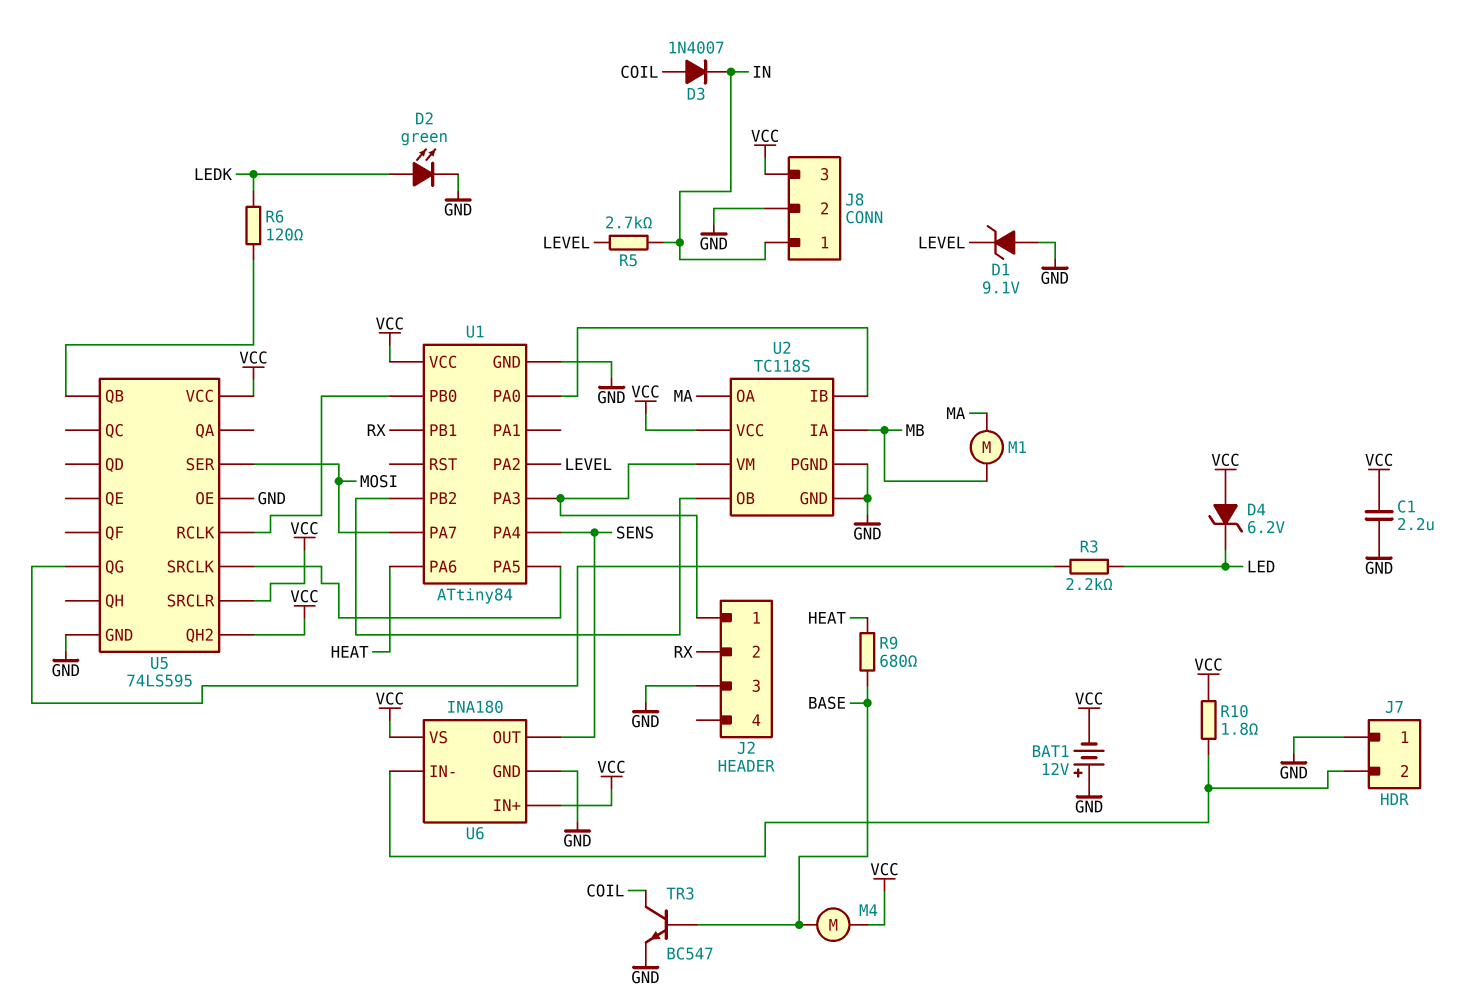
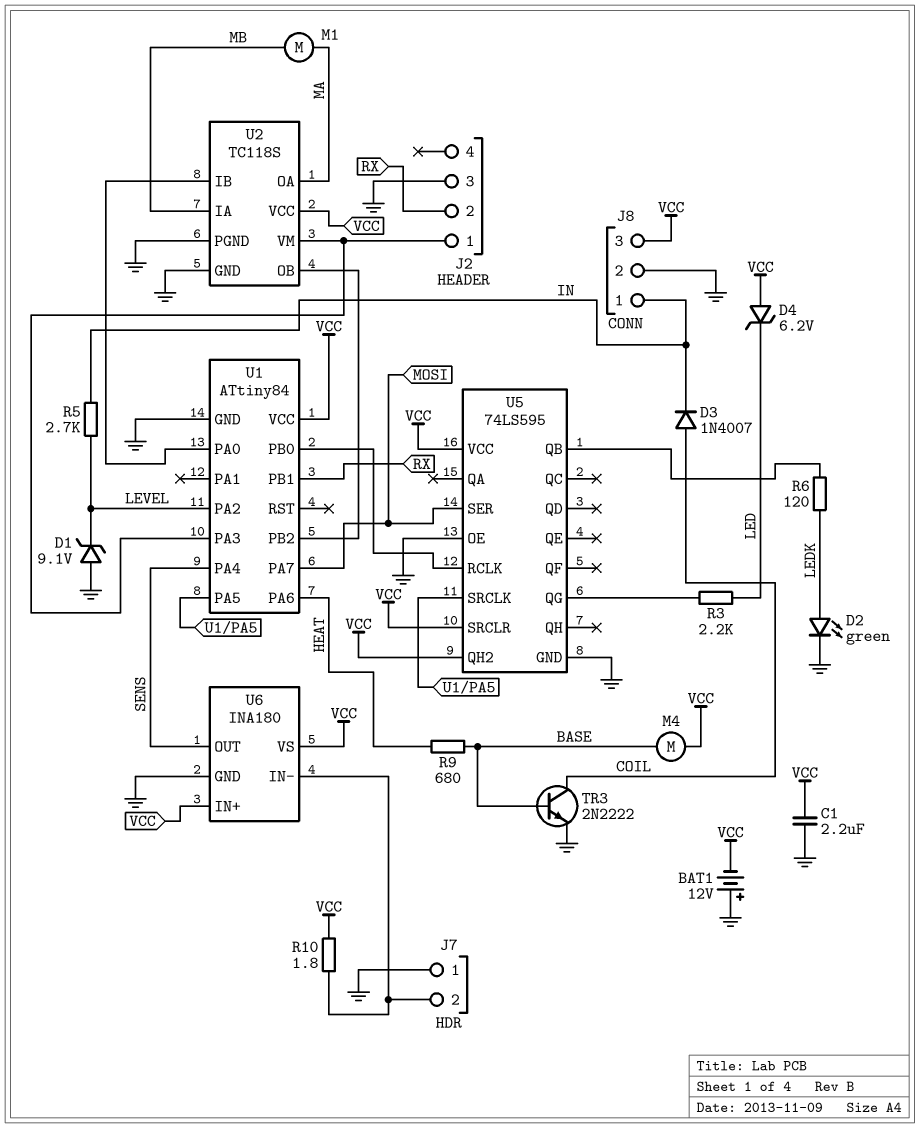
TR3: NPN BC547 (B BASE, C COIL, E GND) -> NPN 2N2222 (B BASE, C COIL, E GND)

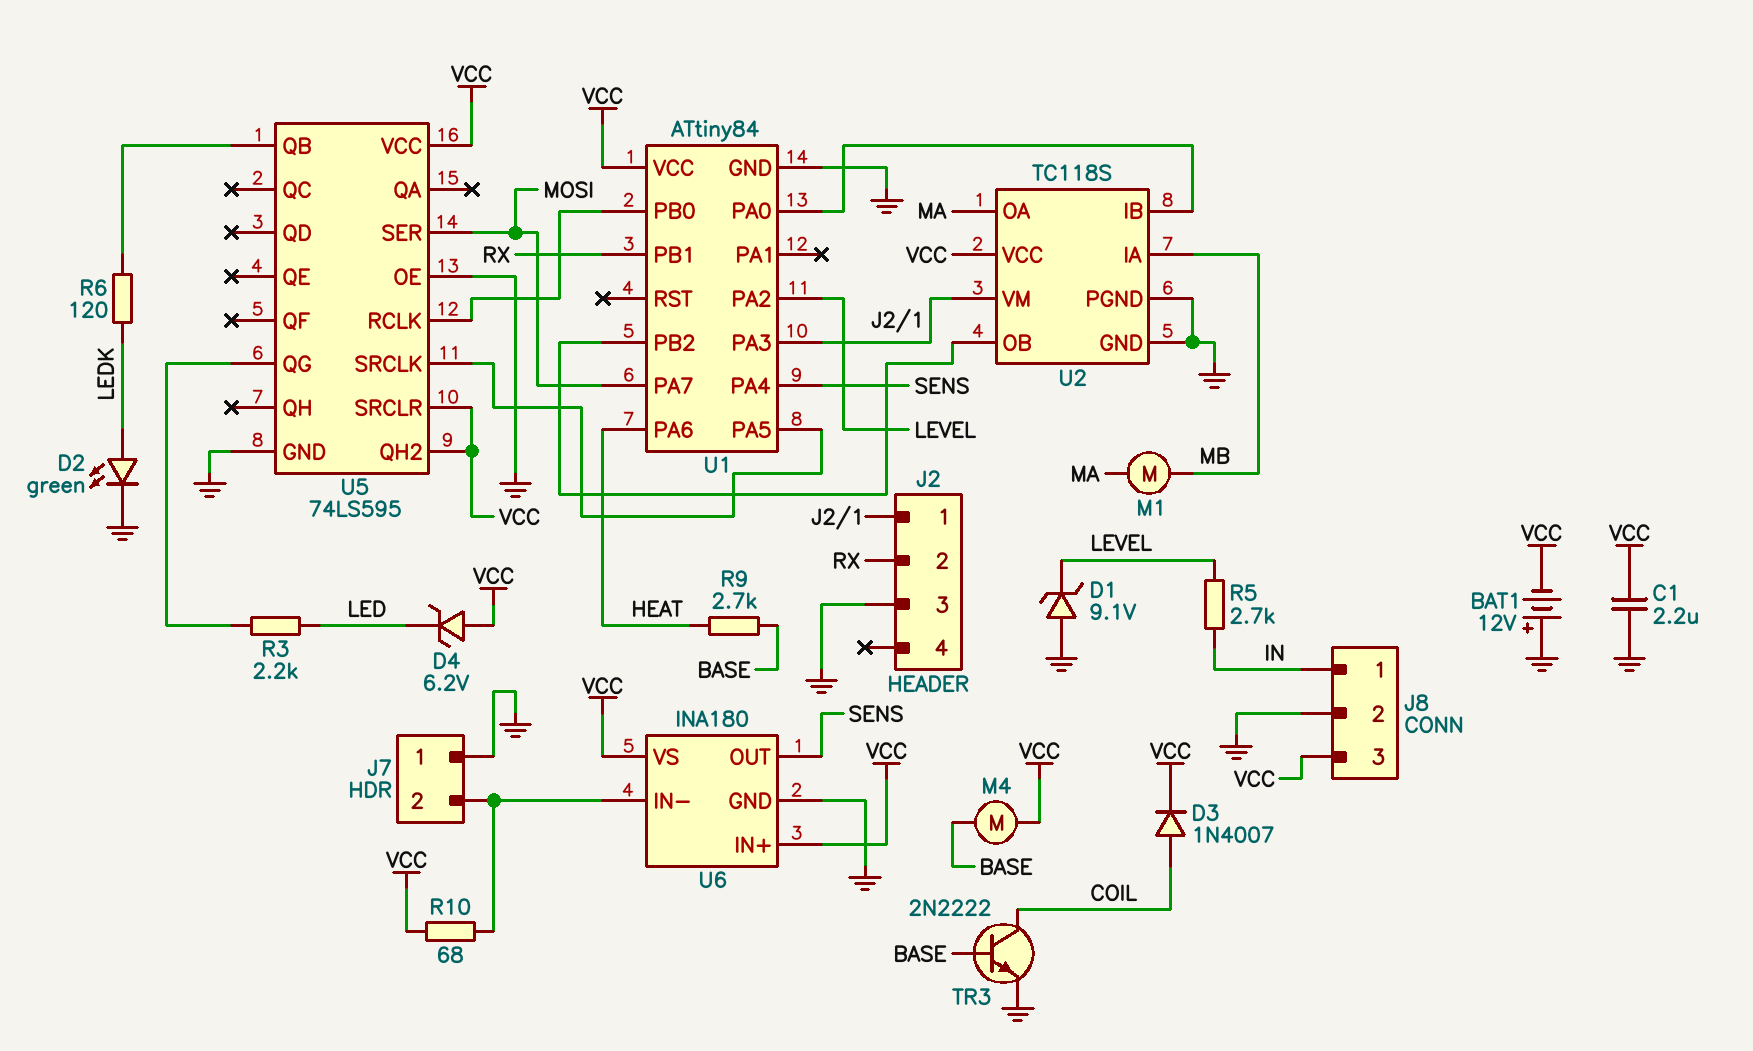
D3: diode 1N4007 (A COIL, K IN) -> diode 1N4007 (A COIL, K VCC)
R9: 680 (BASE, HEAT) -> 2.7k (BASE, HEAT)
R10: 1.8 (J7/2, VCC) -> 68 (J7/2, VCC)

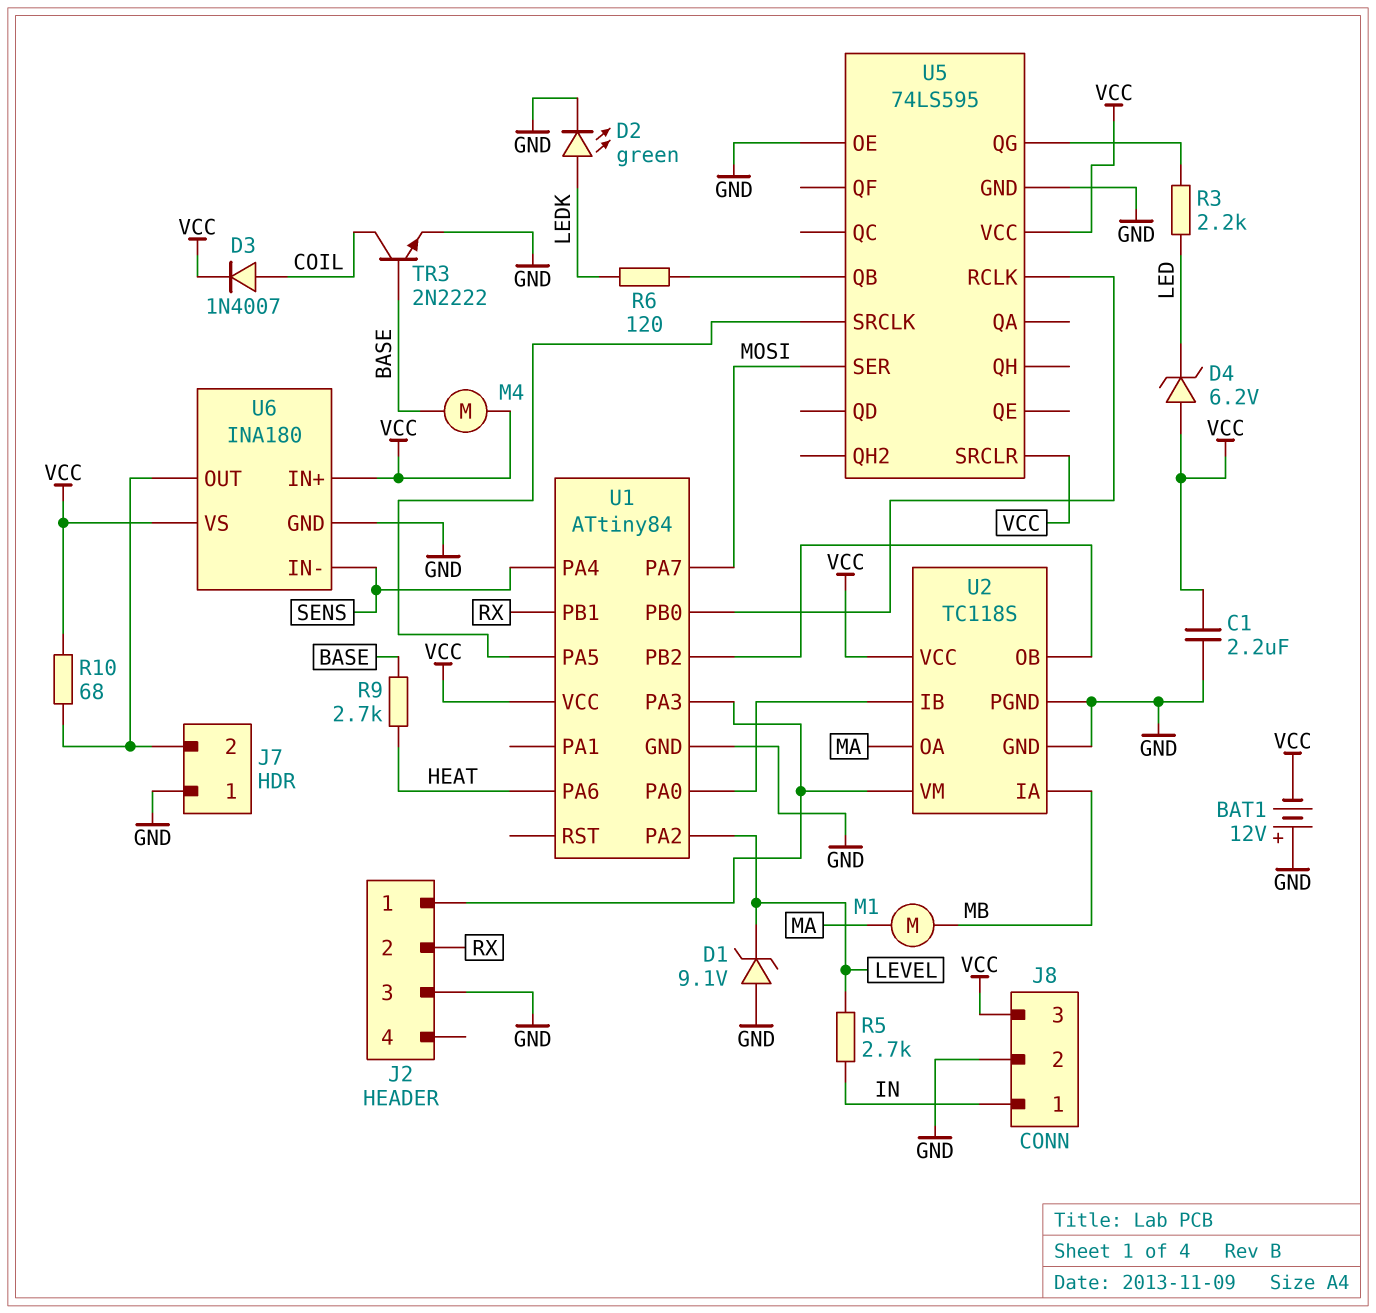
U5 pin QH2: VCC -> none
U6 pin IN-: J7/2 -> SENS
U6 pin OUT: SENS -> J7/2

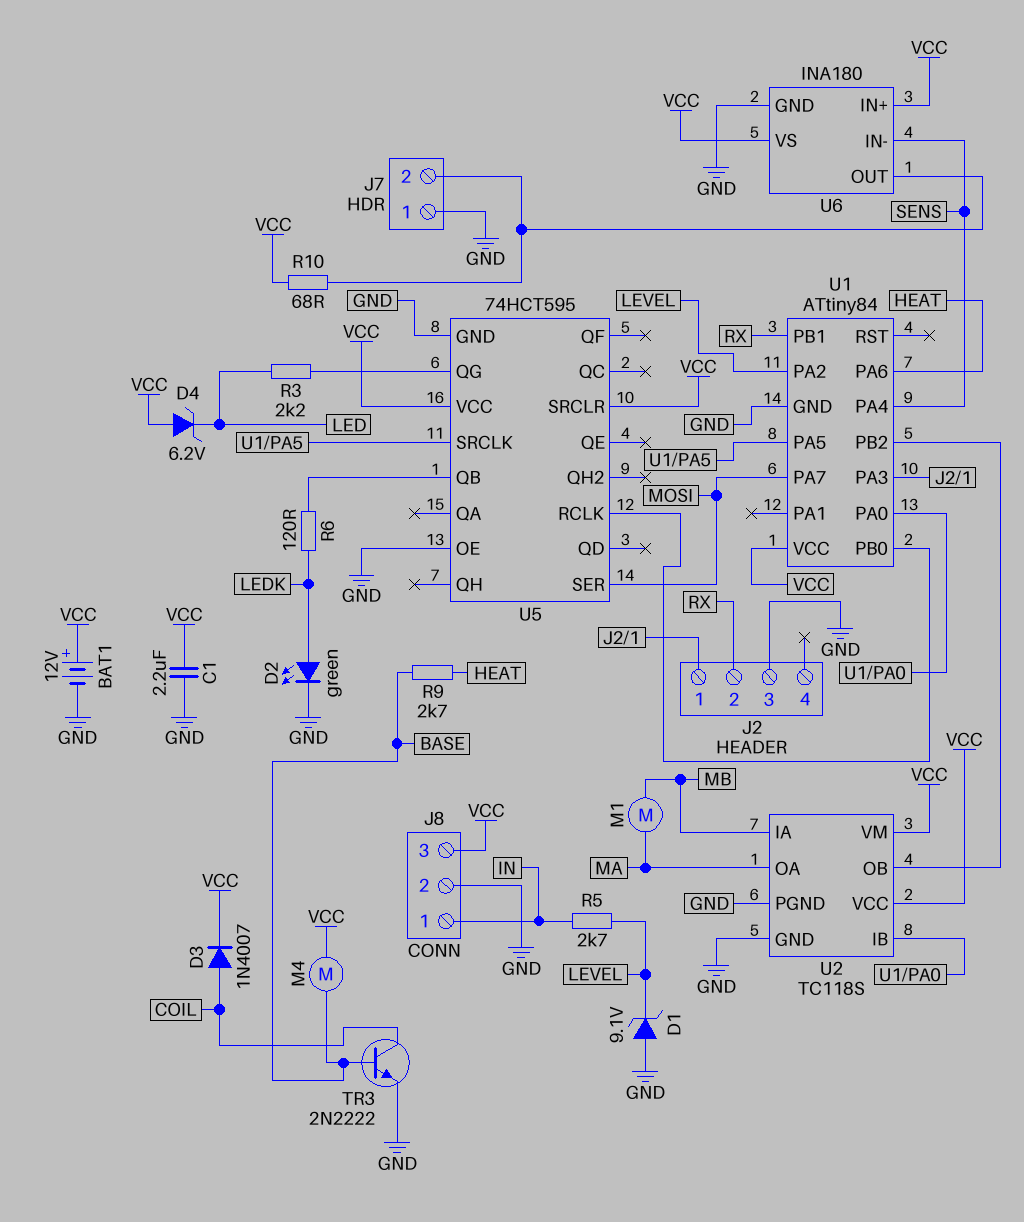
BAT1: 12V (plus GND, minus VCC) -> 12V (plus VCC, minus GND)
U2 pin VM: J2/1 -> VCC
U5: 74LS595 -> 74HCT595

